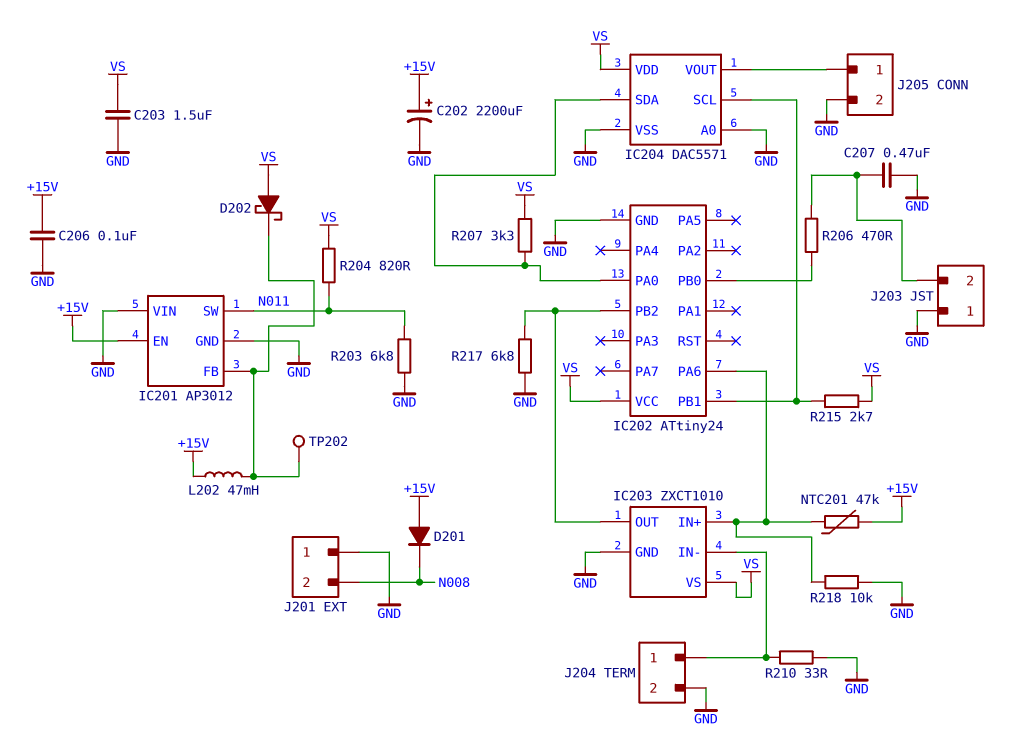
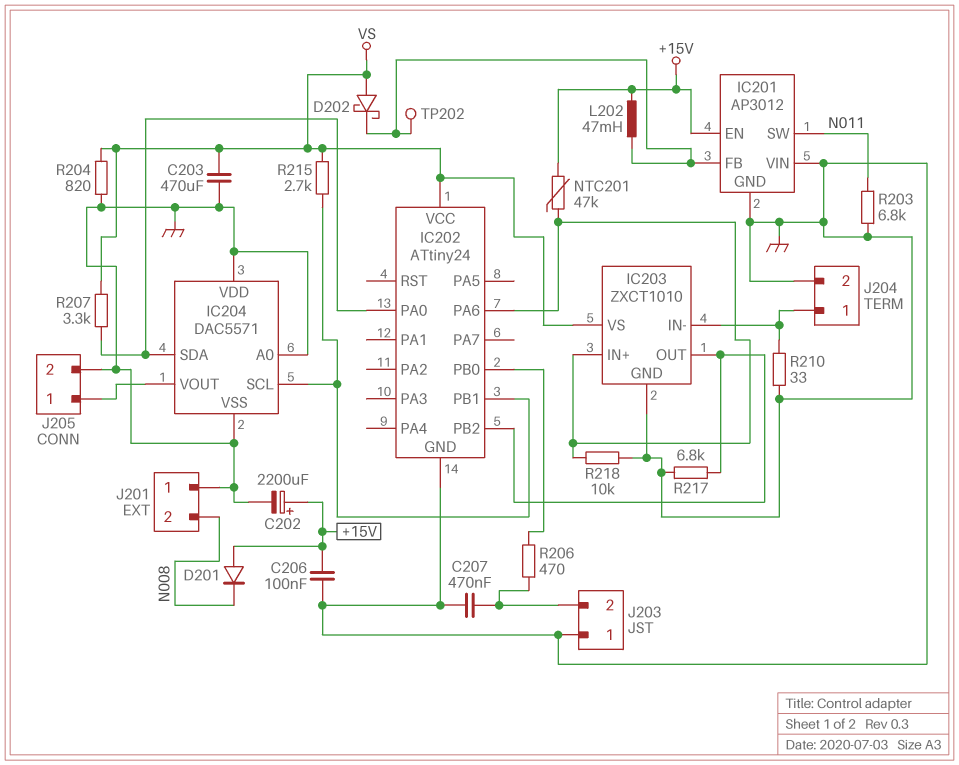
C203: 1.5uF (GND, VS) -> 470uF (GND, VS)
IC204 pin VDD: VS -> GND
R204: 820 (N011, VS) -> 820 (GND, VS)

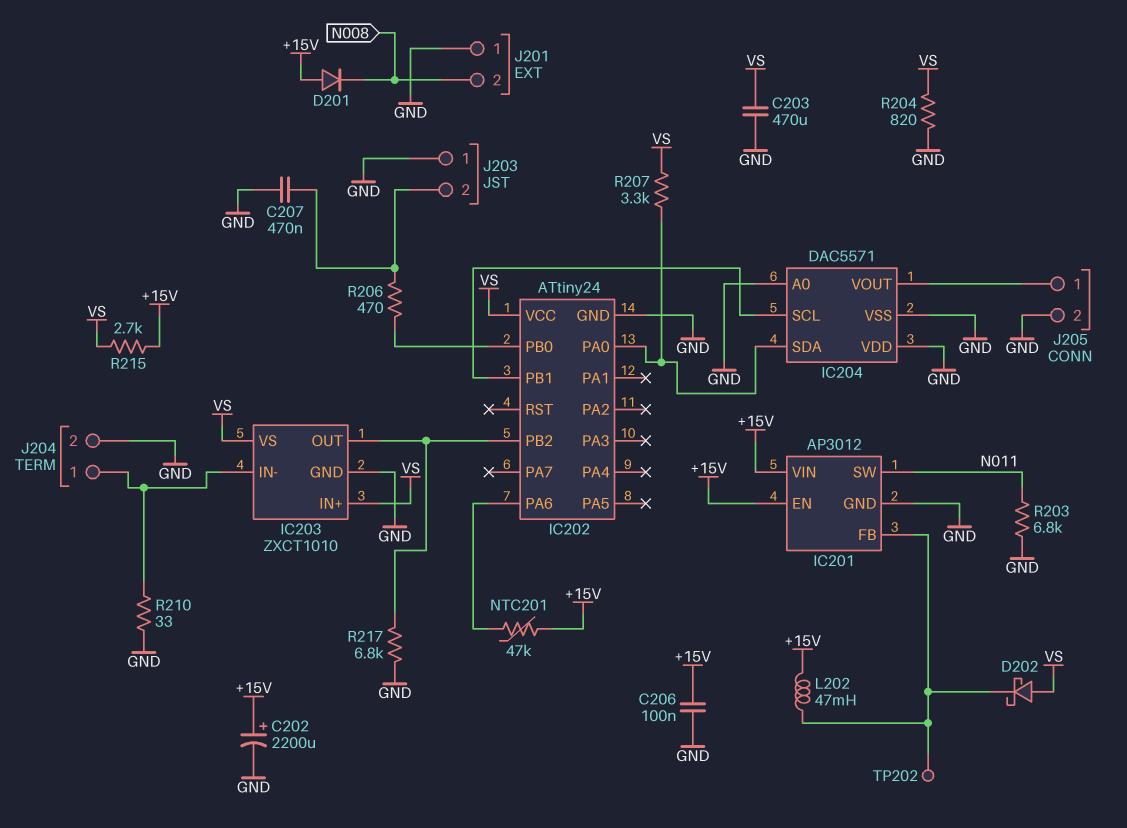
IC201 pin VIN: GND -> +15V
IC203 pin IN+: IC202/PA6 -> VS
R215: 2.7k (IC202/PB1, VS) -> 2.7k (+15V, VS)
R218: 10k (GND, IC202/PA6) -> none

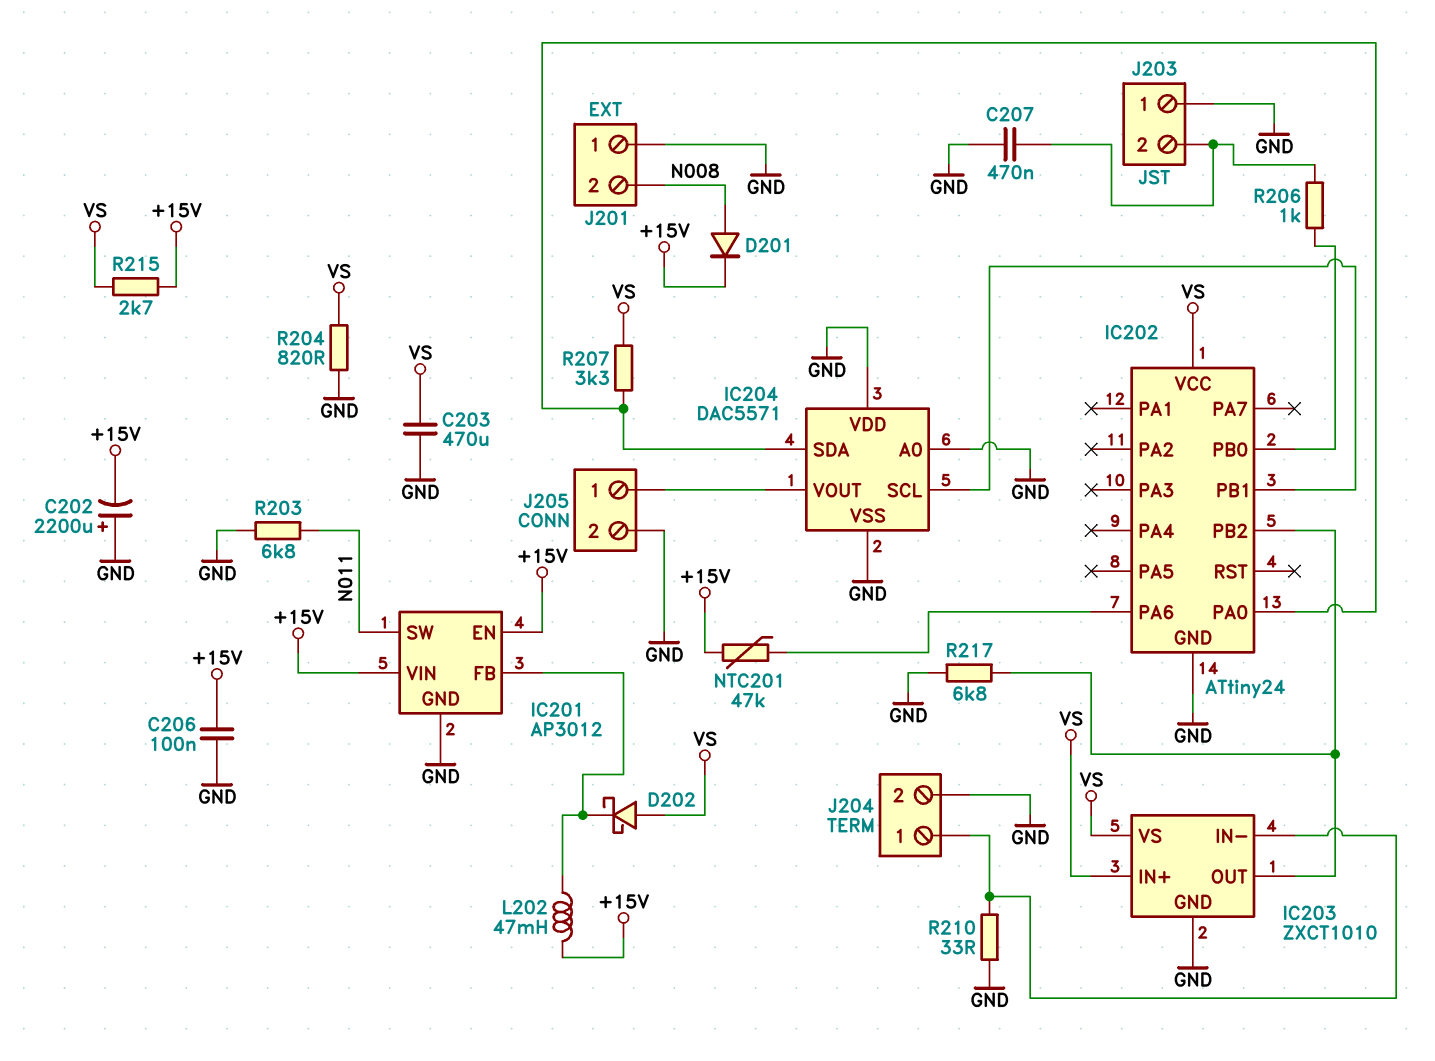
C202: 2200uF (plus +15V, minus GND) -> 2200uF (plus GND, minus +15V)
D201: diode (A +15V, K N008) -> diode (A N008, K +15V)
R206: 470 (IC202/PB0, J203/2) -> 1k (IC202/PB0, J203/2)
TP202: test point (IC201/FB) -> none

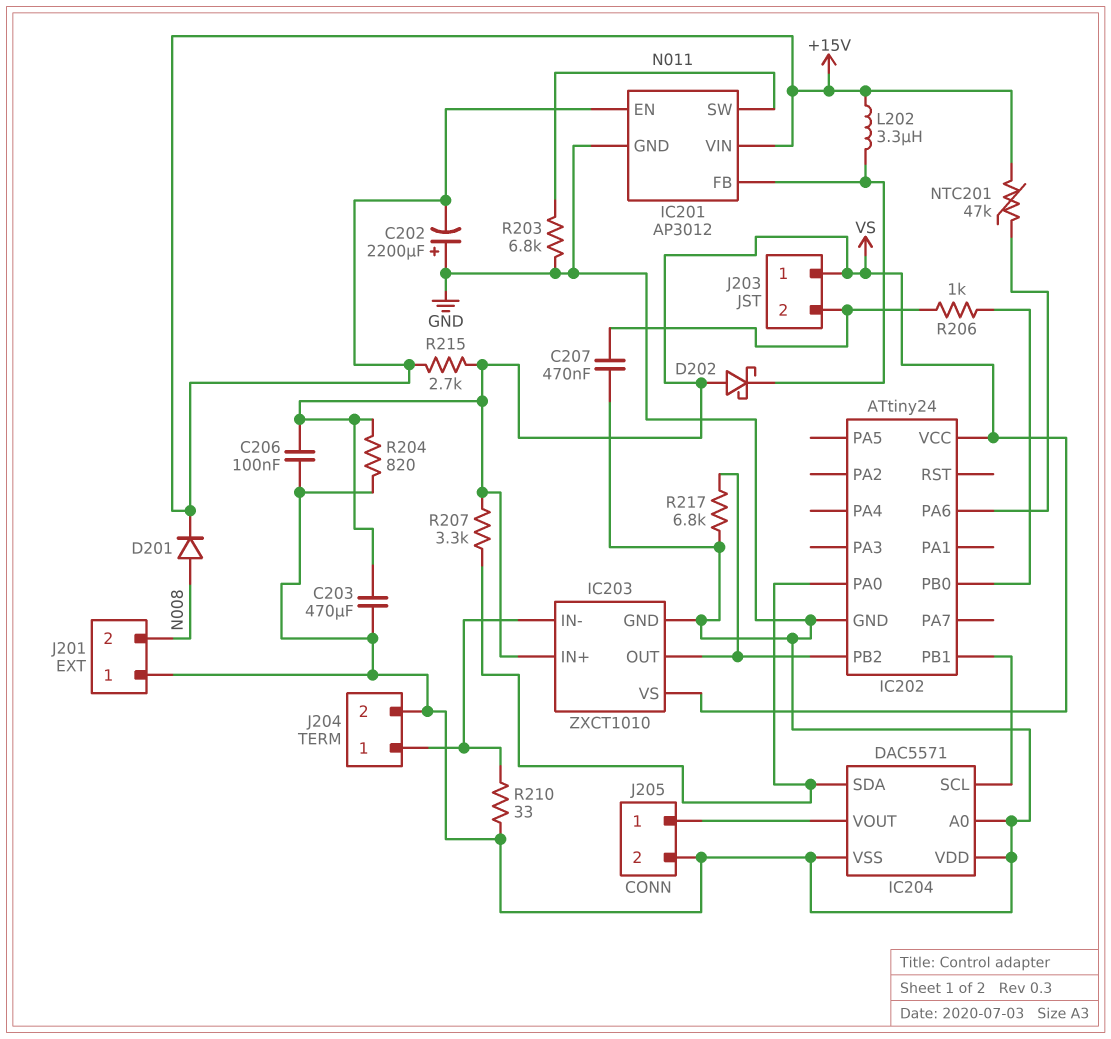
C206: 100nF (+15V, GND) -> 100nF (GND, VS)
J203 pin 1: GND -> VS
L202: 47mH (+15V, IC201/FB) -> 3.3uH (+15V, IC201/FB)

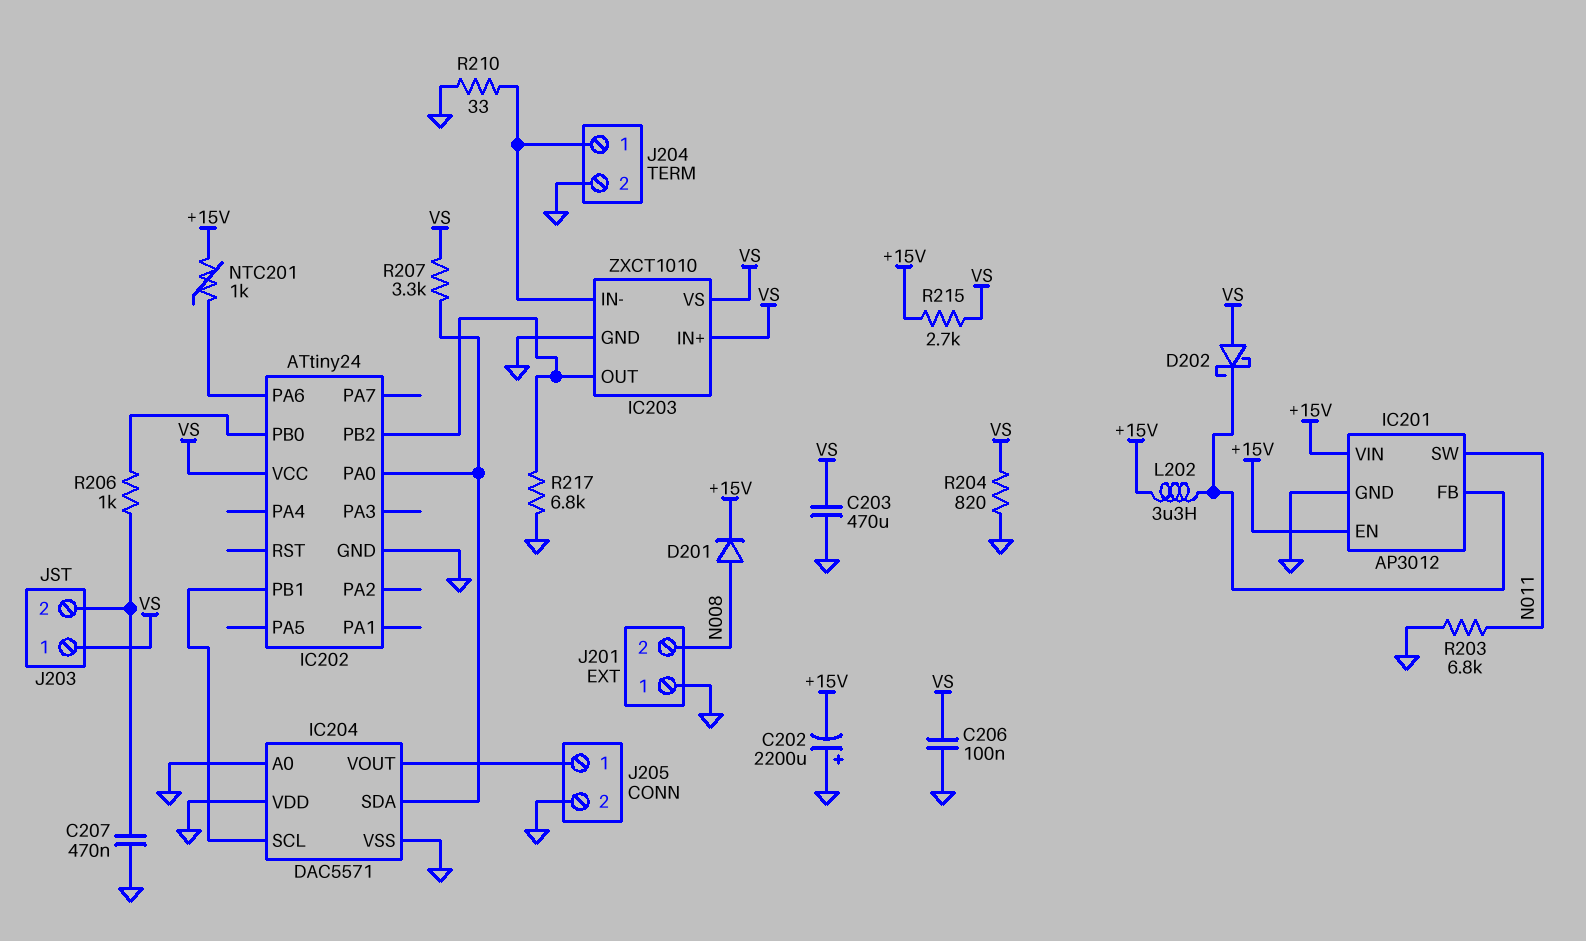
NTC201: 47k (+15V, IC202/PA6) -> 1k (+15V, IC202/PA6)

